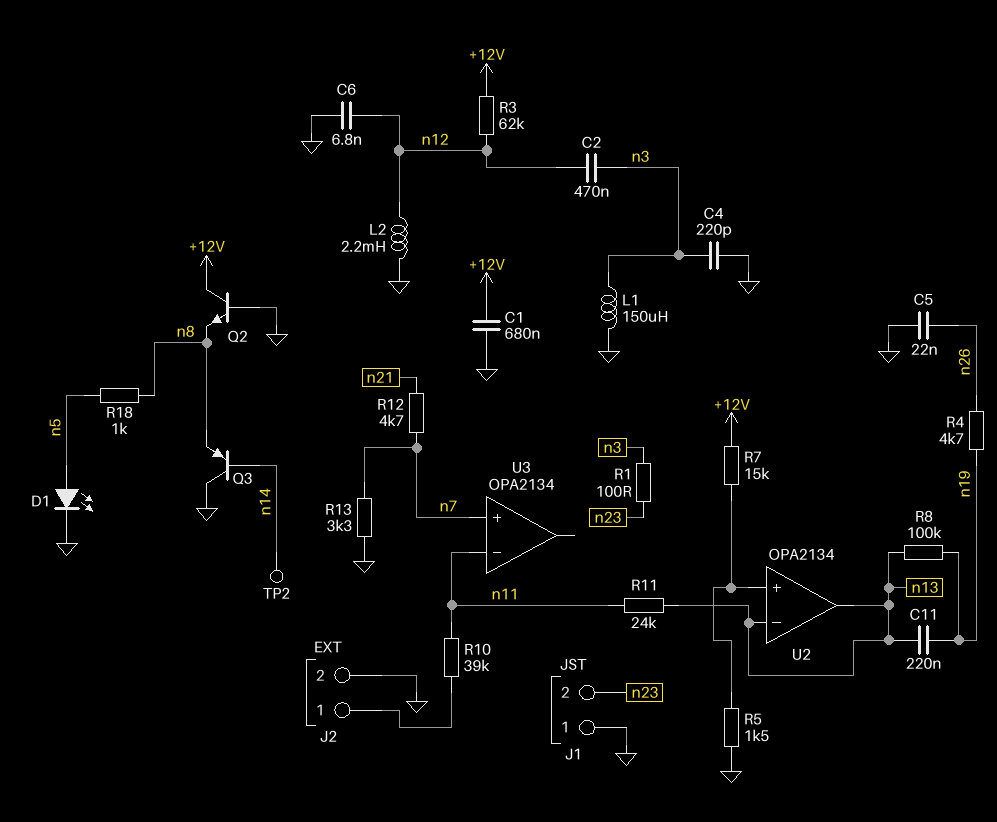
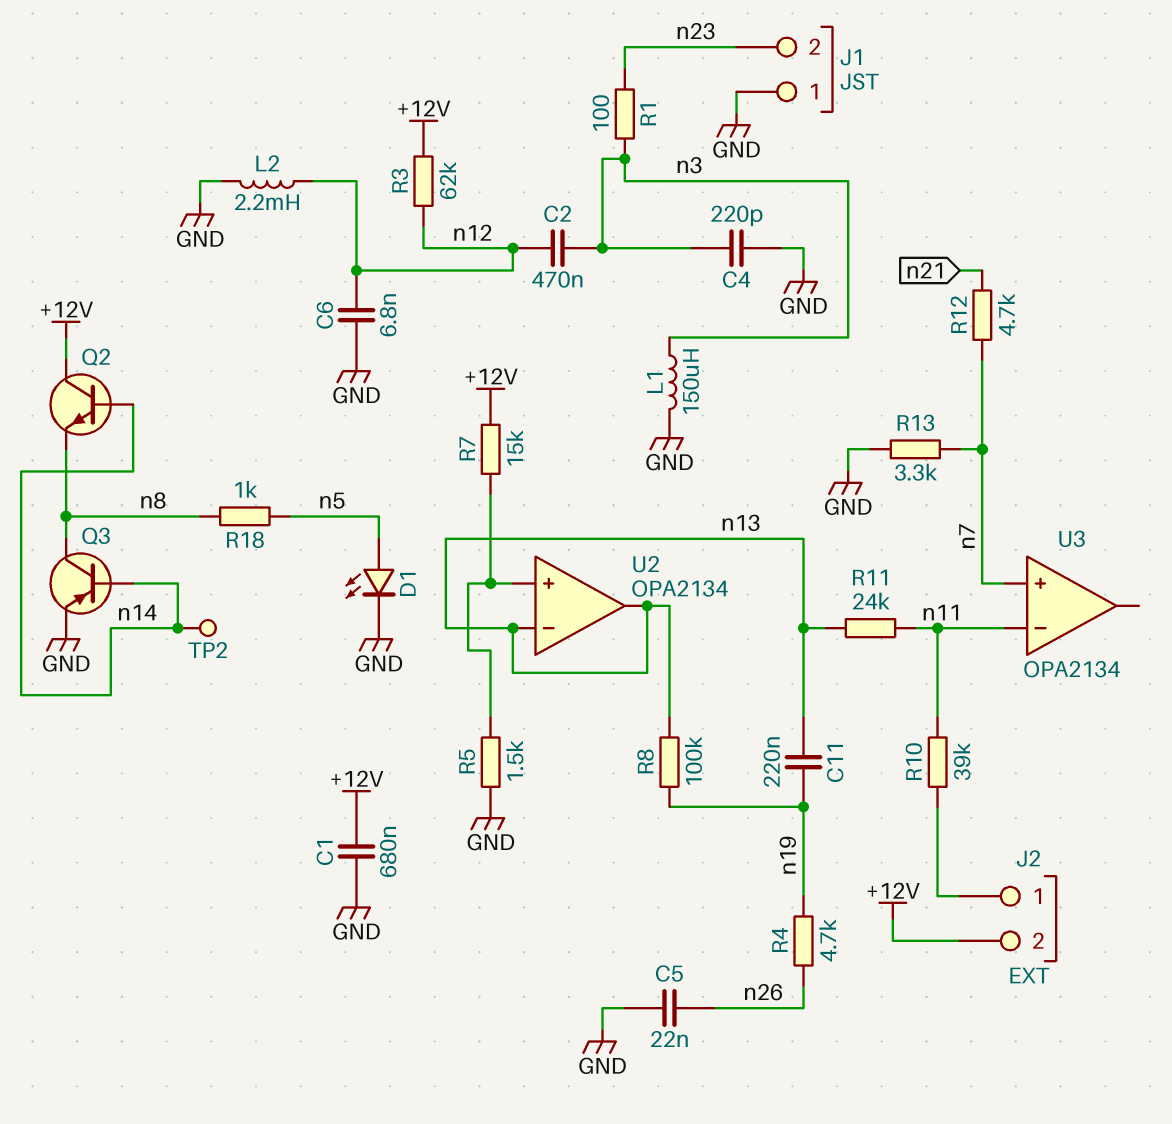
J2 pin 2: GND -> +12V
Q2: NPN (B GND, C +12V, E n8) -> NPN (B n14, C +12V, E n8)
Q3: PNP (B n14, C GND, E n8) -> PNP (B n14, C n8, E GND)

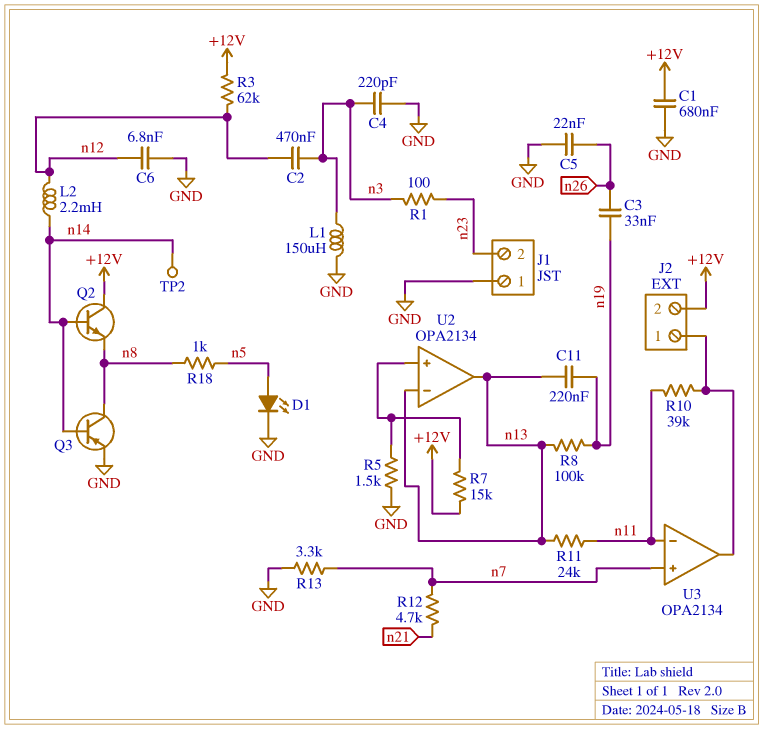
C3: none -> 33nF (n19, n26)
L2: 2.2mH (GND, n12) -> 2.2mH (n12, n14)
R4: 4.7k (n19, n26) -> none
U3 pin out: none -> J2/1

